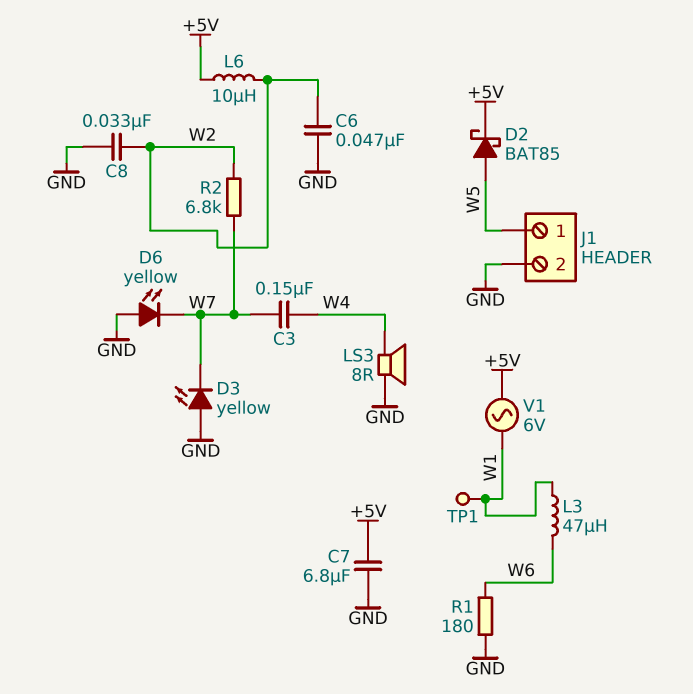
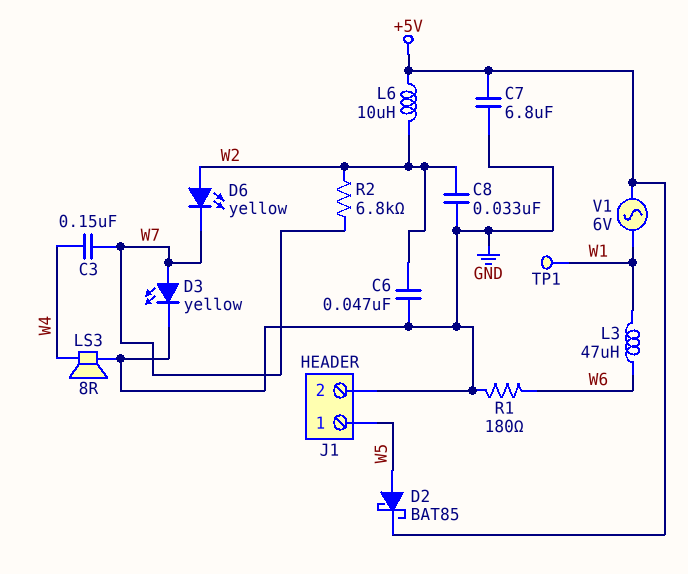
D3: LED yellow (A GND, K W7) -> LED yellow (A W7, K GND)
D6: LED yellow (A GND, K W7) -> LED yellow (A W2, K W7)

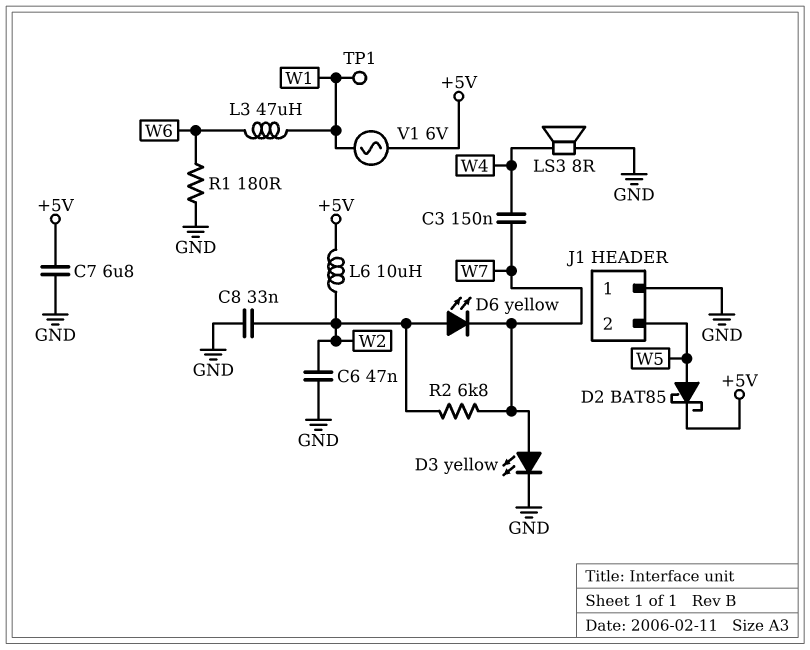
J1 pin 1: W5 -> GND
J1 pin 2: GND -> W5

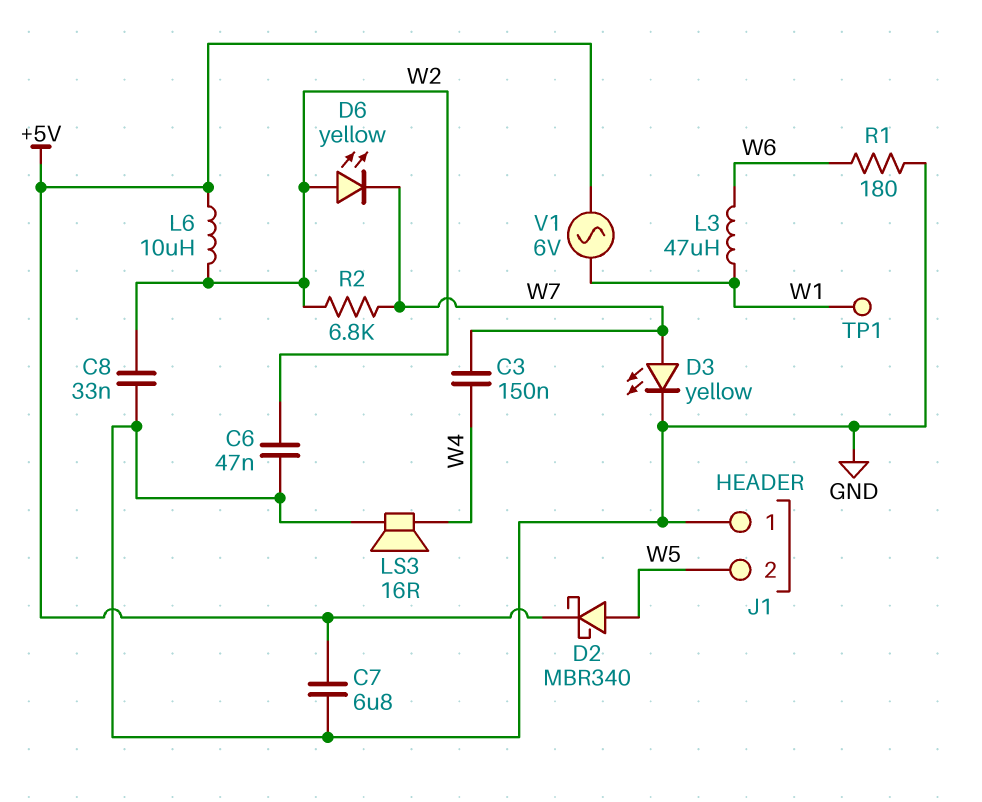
D2: schottky BAT85 (A W5, K +5V) -> schottky MBR340 (A W5, K +5V)
LS3: speaker 8R (GND, W4) -> speaker 16R (GND, W4)

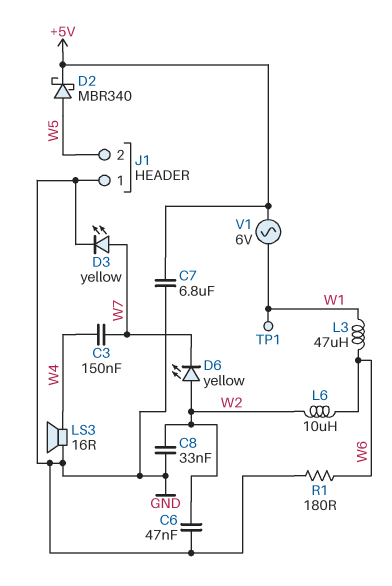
L6: 10uH (+5V, W2) -> 10uH (W2, W6)
R2: 6.8k (W2, W7) -> none

